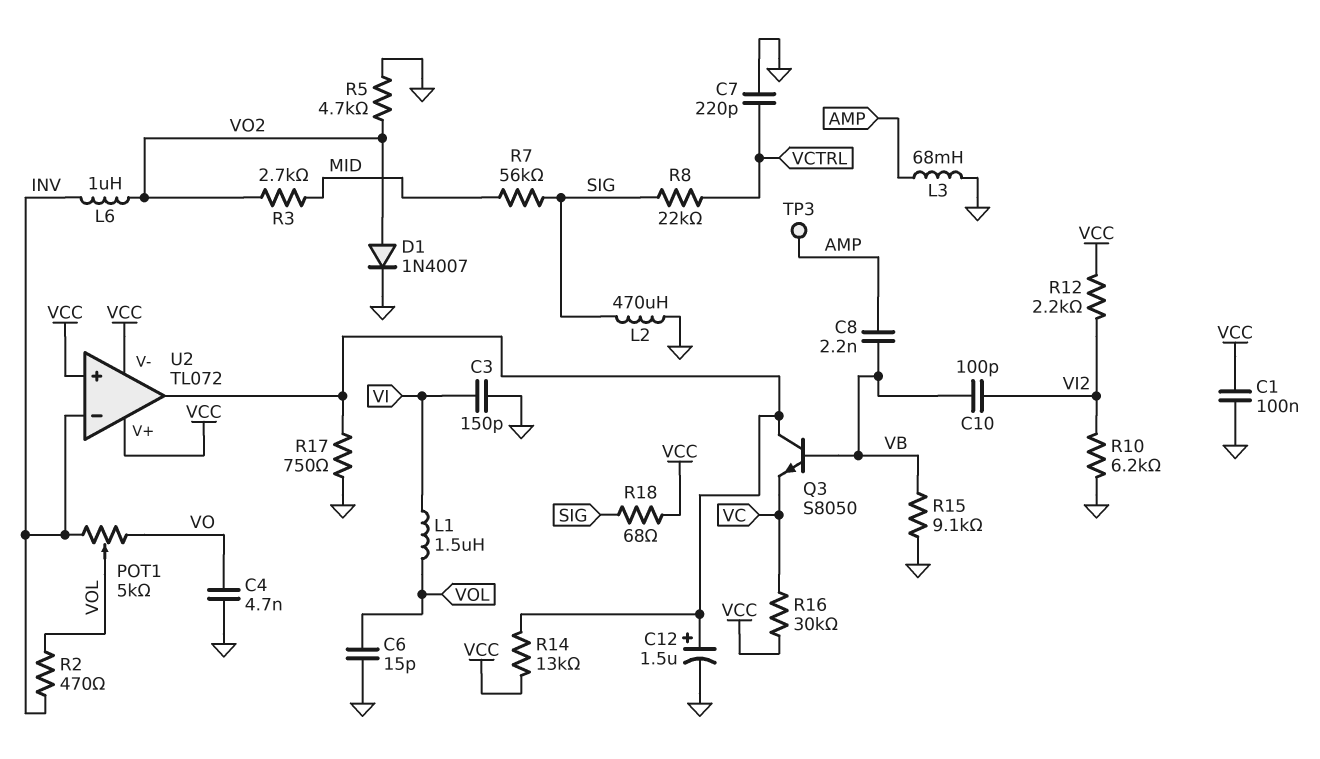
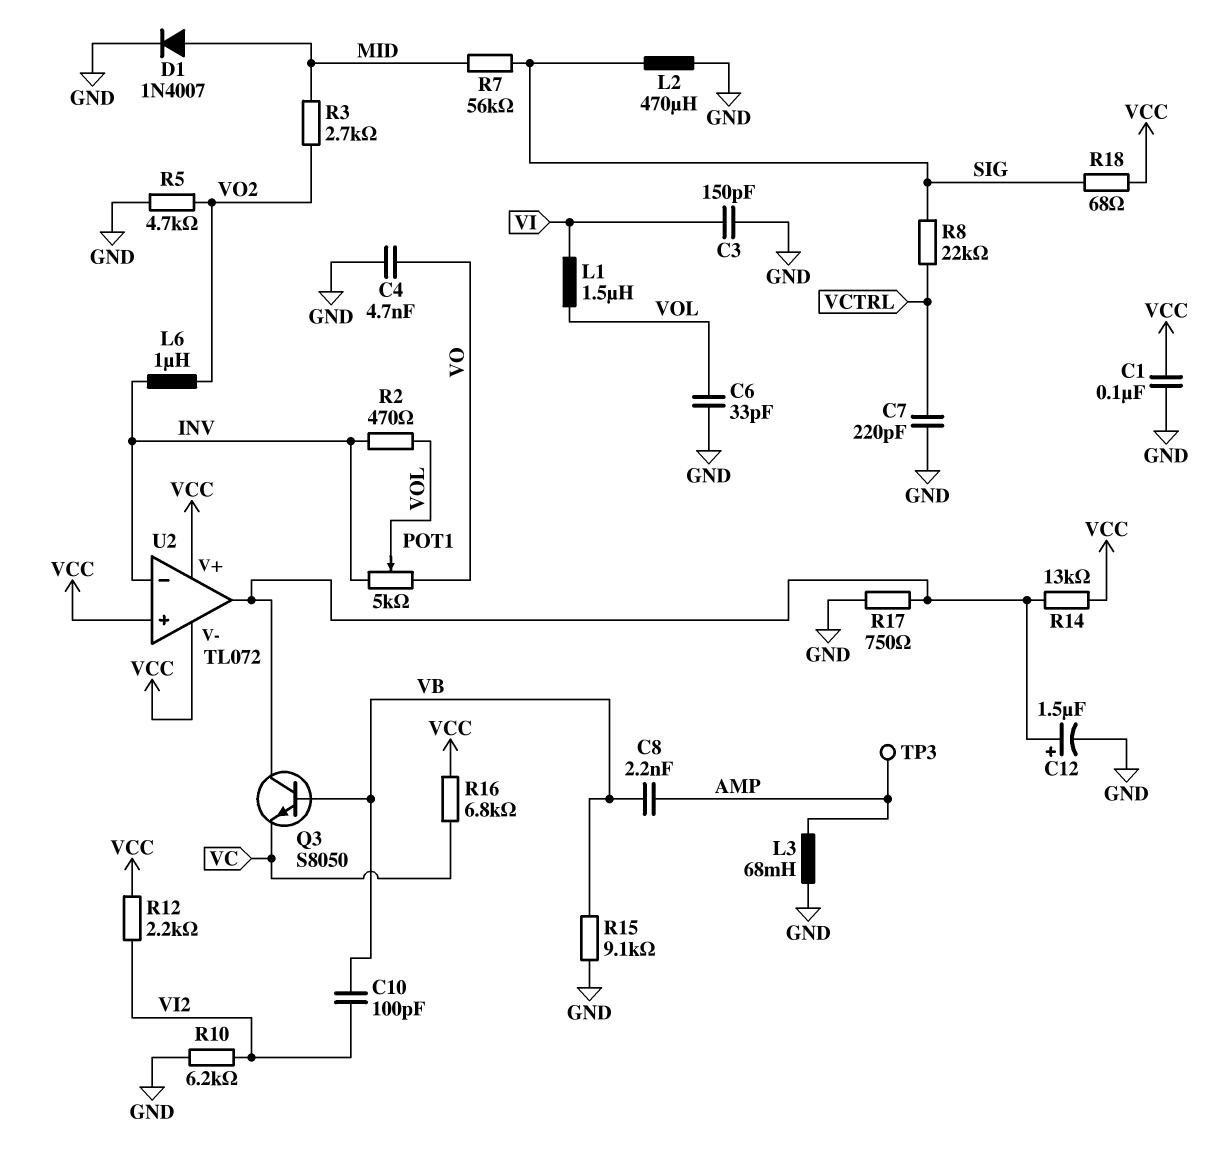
C6: 15pF (GND, VOL) -> 33pF (GND, VOL)
D1: diode 1N4007 (A VO2, K GND) -> diode 1N4007 (A MID, K GND)
R16: 30k (VC, VCC) -> 6.8k (VC, VCC)

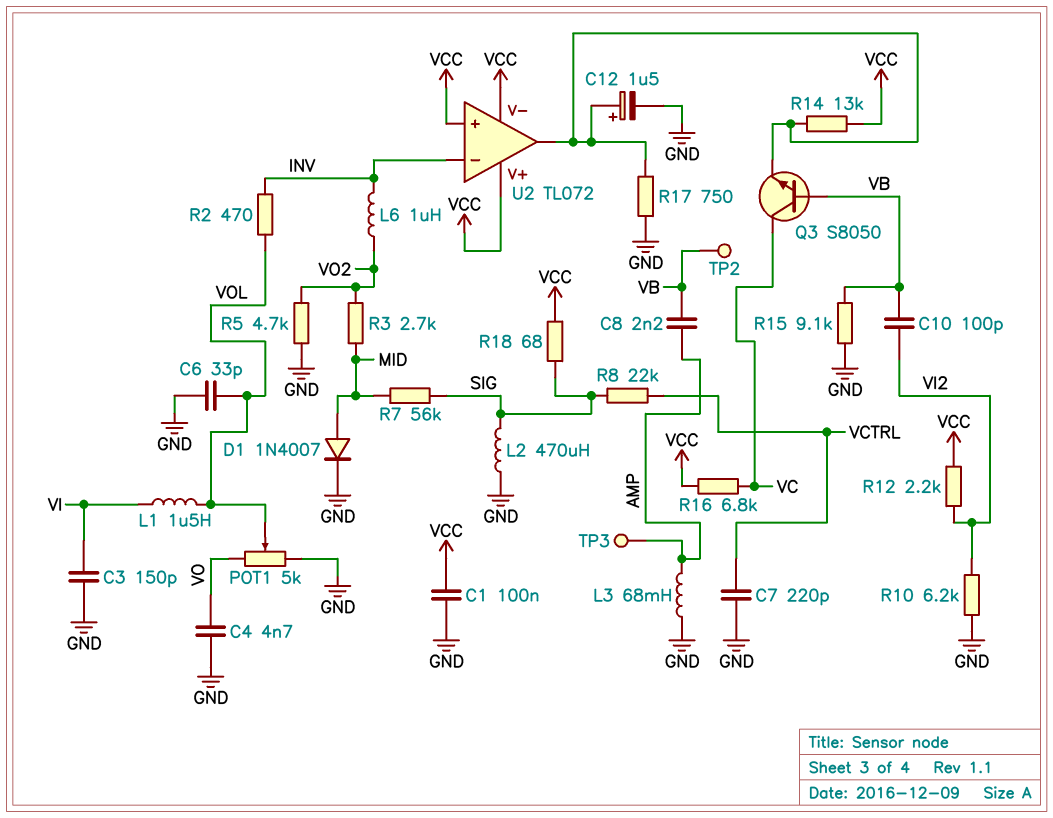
POT1: 5k (INV, VO, wiper VOL) -> 5k (GND, VO, wiper VOL)
Q3: NPN S8050 (B VB, C U2/out, E VC) -> NPN S8050 (B VB, C VC, E U2/out)
TP2: none -> test point (VB)

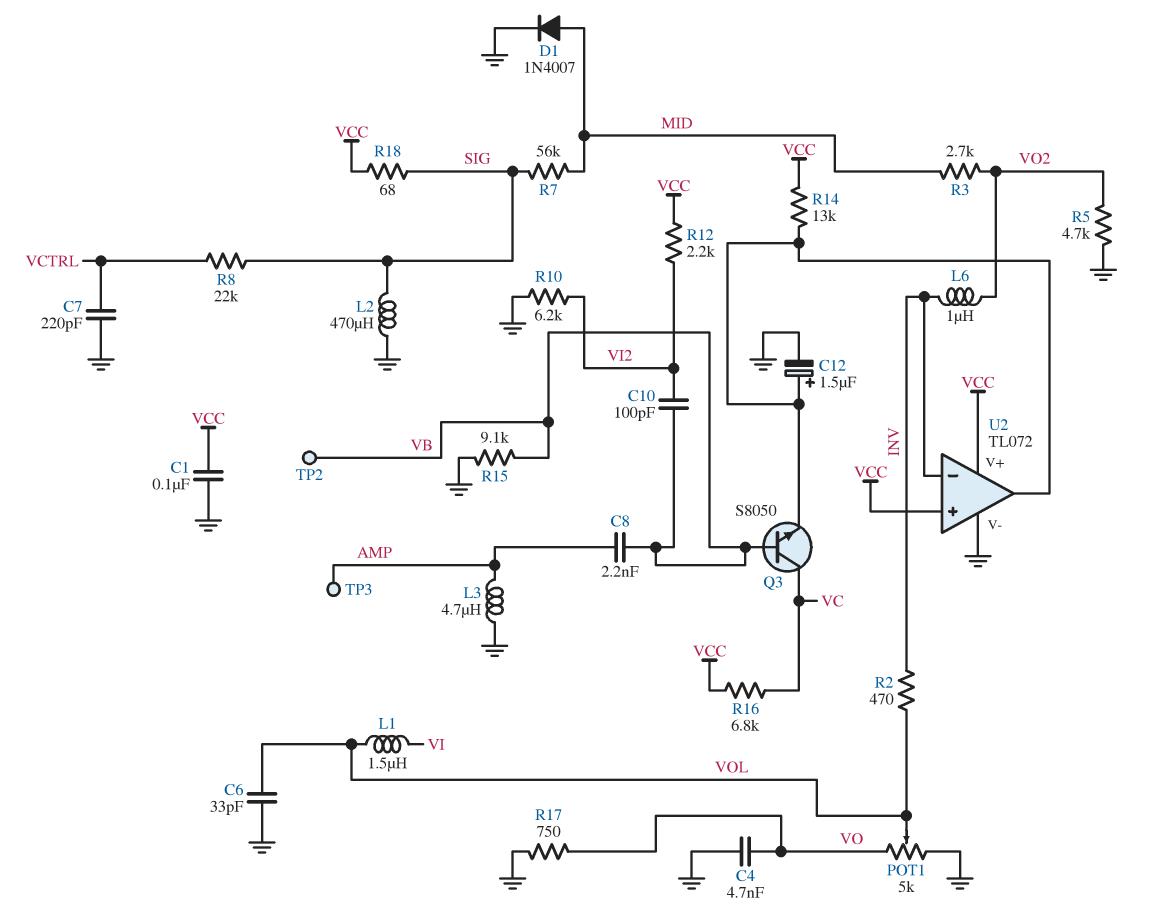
C3: 150pF (GND, VI) -> none
L3: 68mH (AMP, GND) -> 4.7uH (AMP, GND)
R17: 750 (GND, U2/out) -> 750 (GND, VO)
U2 pin V-: VCC -> GND

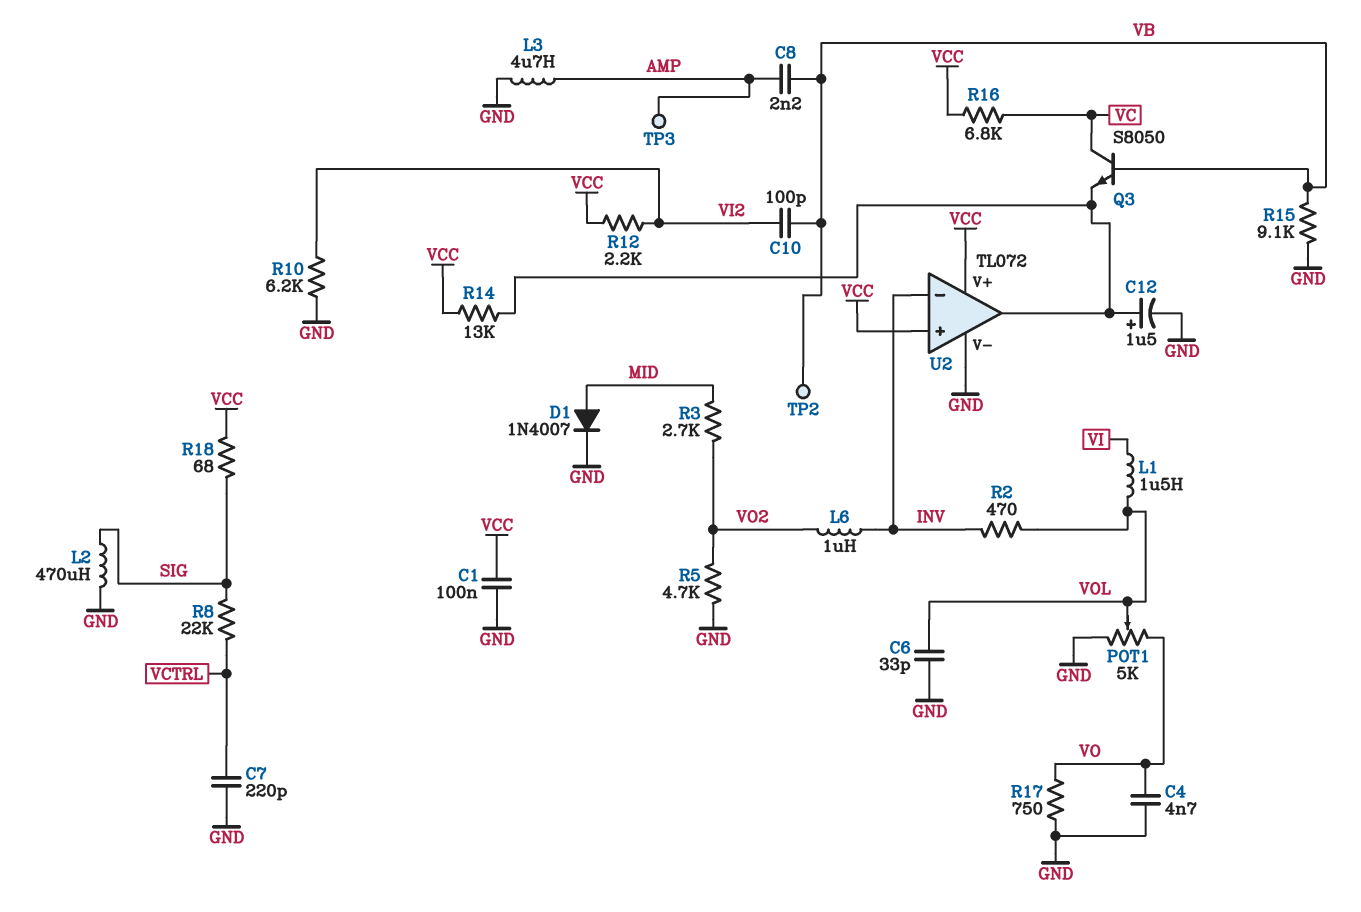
R7: 56k (MID, SIG) -> none

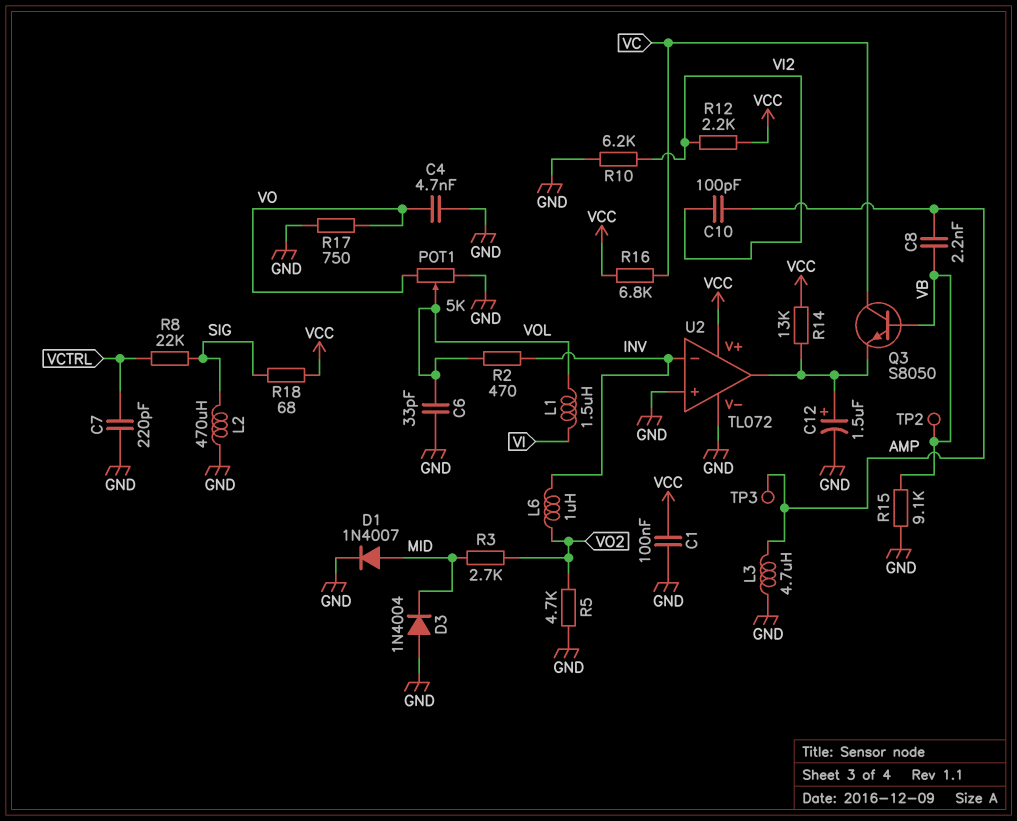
C10: 100pF (VB, VI2) -> 100pF (AMP, VI2)
D3: none -> diode 1N4004 (A GND, K MID)
U2 pin in+: VCC -> GND

